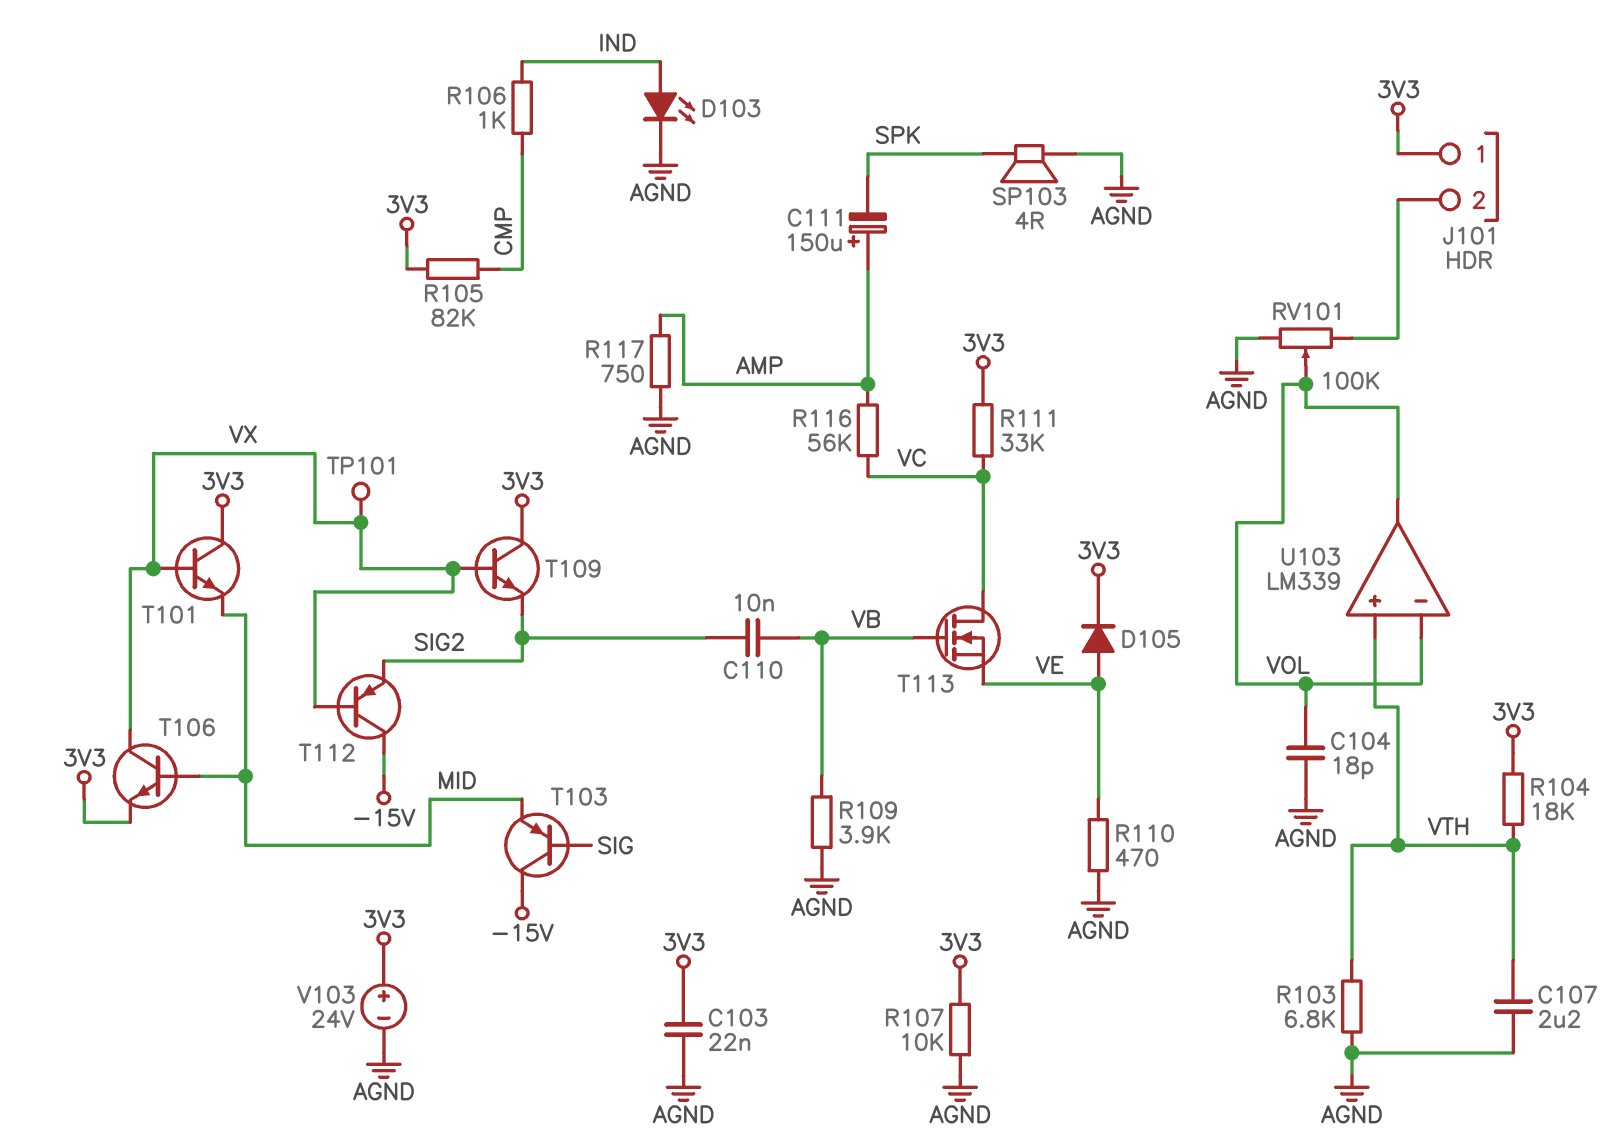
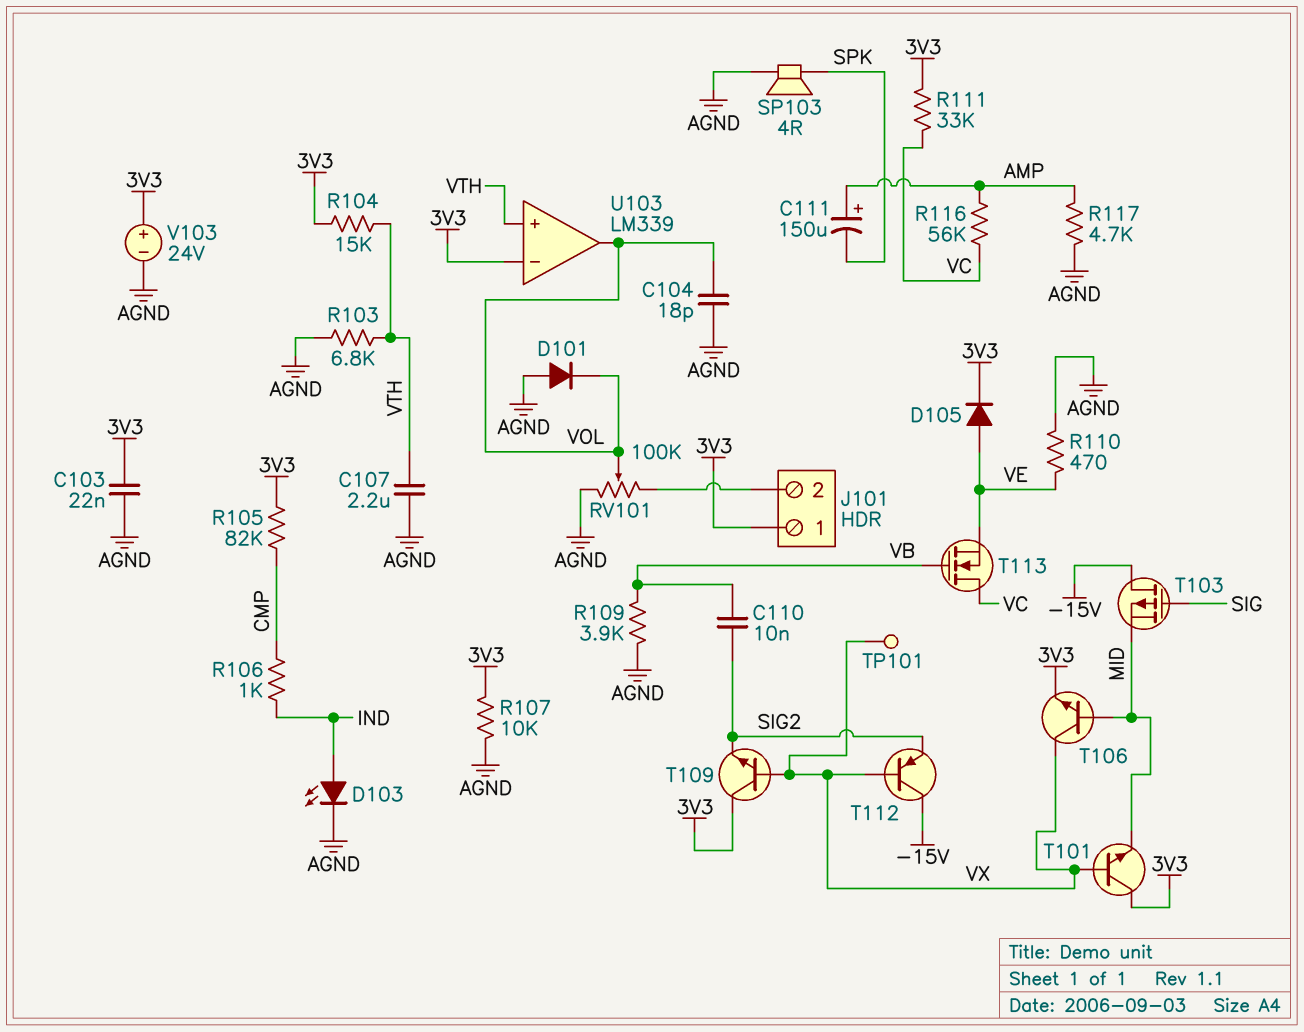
D101: none -> diode (A AGND, K VOL)
R104: 18k (3V3, VTH) -> 15k (3V3, VTH)
R117: 750 (AGND, AMP) -> 4.7k (AGND, AMP)
T103: PNP (B SIG, C -15V, E MID) -> PMOS (G SIG, D -15V, S MID)
U103 pin in-: VOL -> 3V3

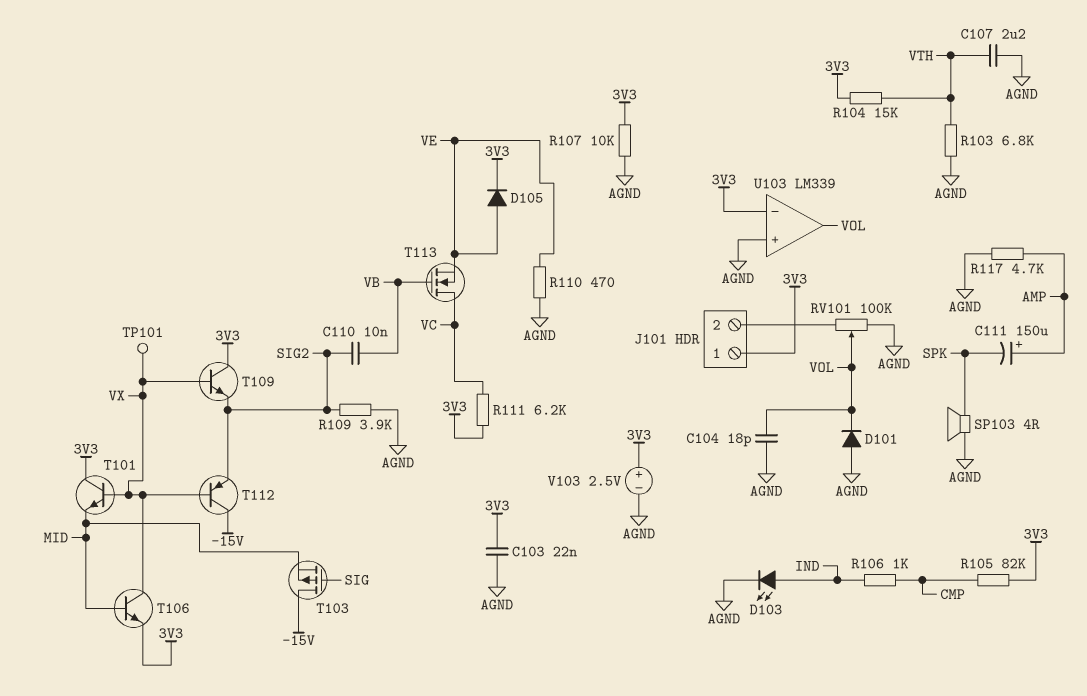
R109: 3.9k (AGND, VB) -> 3.9k (AGND, SIG2)
R111: 33k (3V3, VC) -> 6.2k (3V3, VC)
R116: 56k (AMP, VC) -> none
U103 pin in+: VTH -> AGND
V103: 24V (plus 3V3, minus AGND) -> 2.5V (plus 3V3, minus AGND)

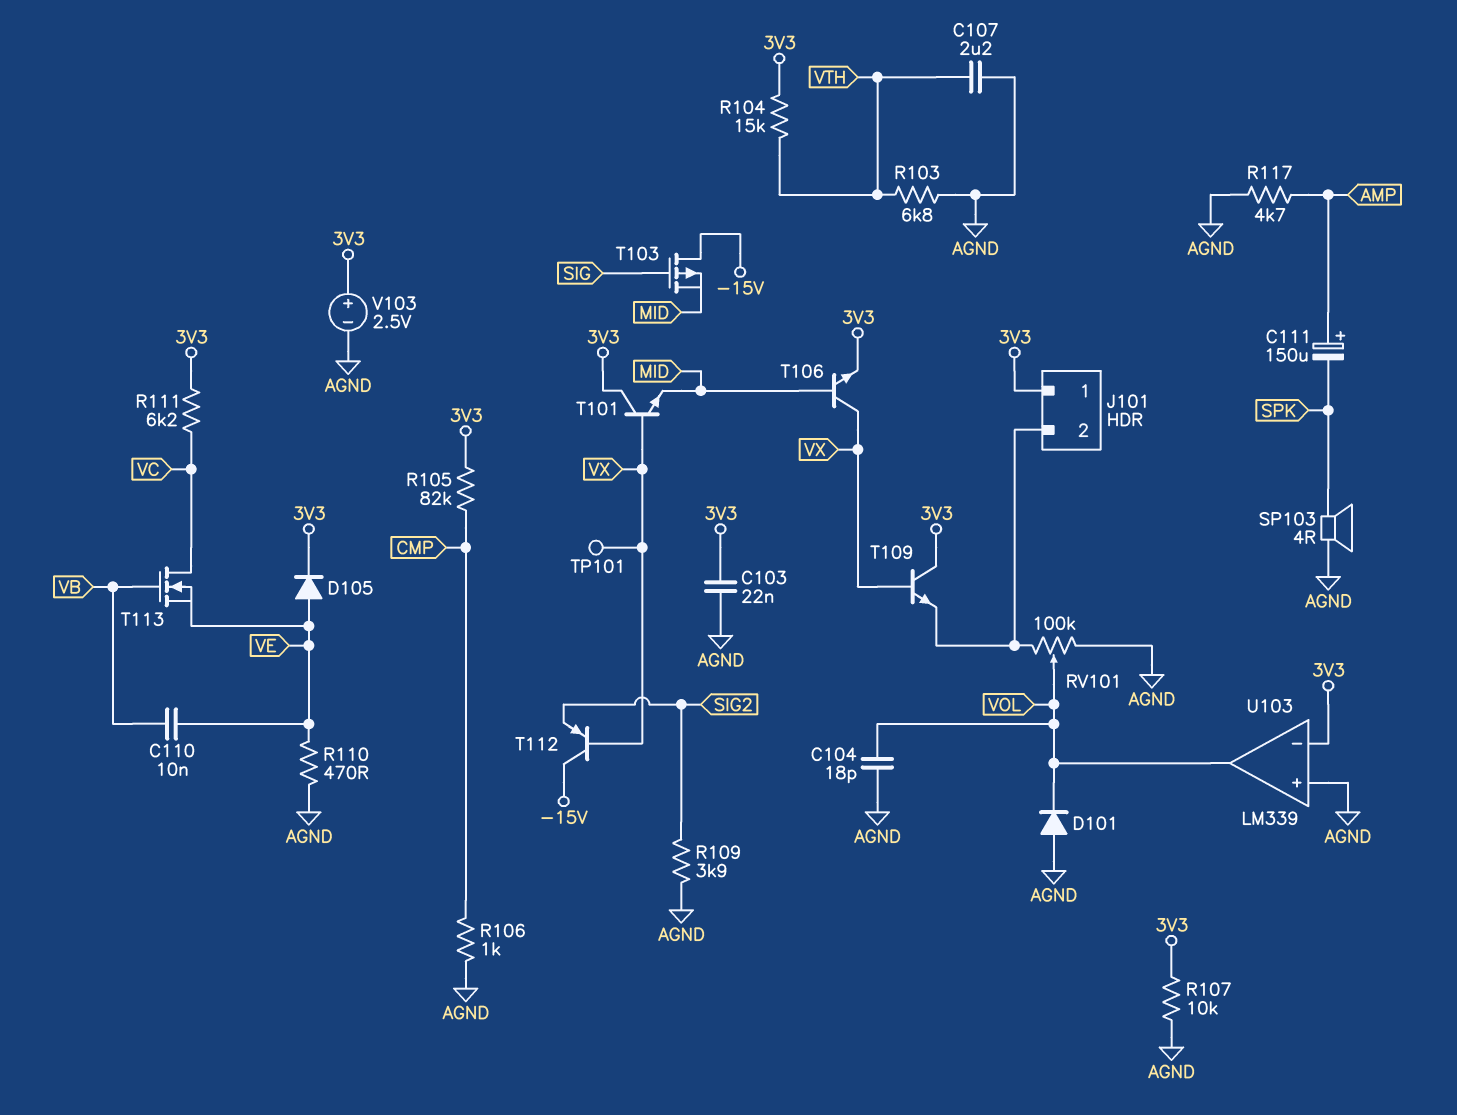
C110: 10nF (SIG2, VB) -> 10nF (VB, VE)
D103: LED (A IND, K AGND) -> none
R106: 1k (CMP, IND) -> 1k (AGND, CMP)
T109: NPN (B VX, C 3V3, E SIG2) -> NPN (B VX, C 3V3, E J101/2)

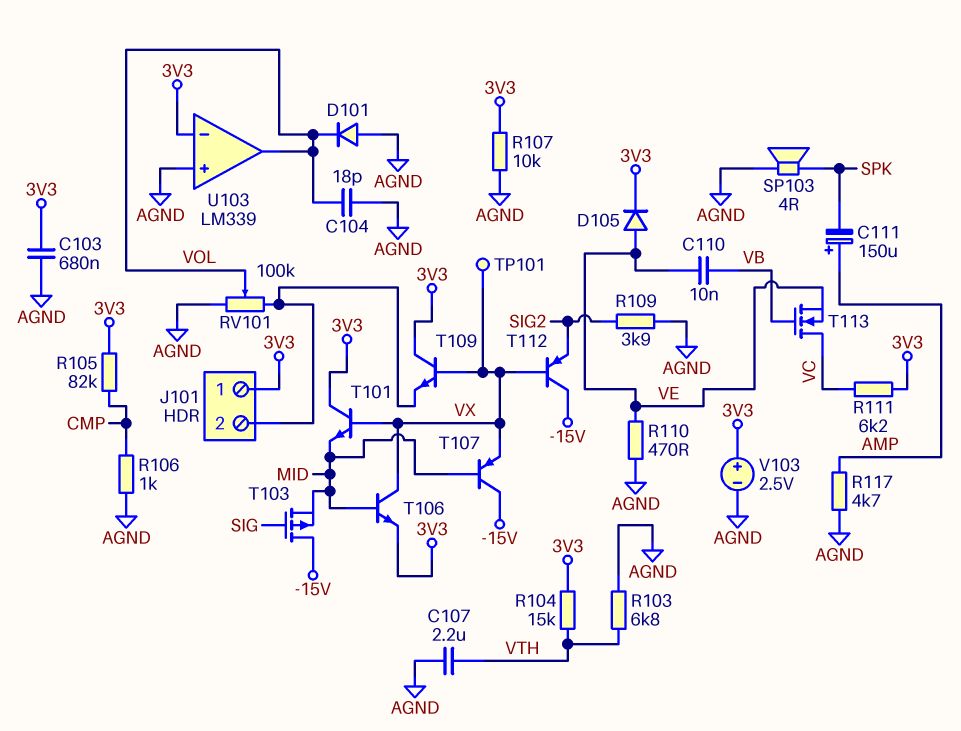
C103: 22nF (3V3, AGND) -> 680nF (3V3, AGND)
T107: none -> PNP (B MID, C -15V, E VX)

